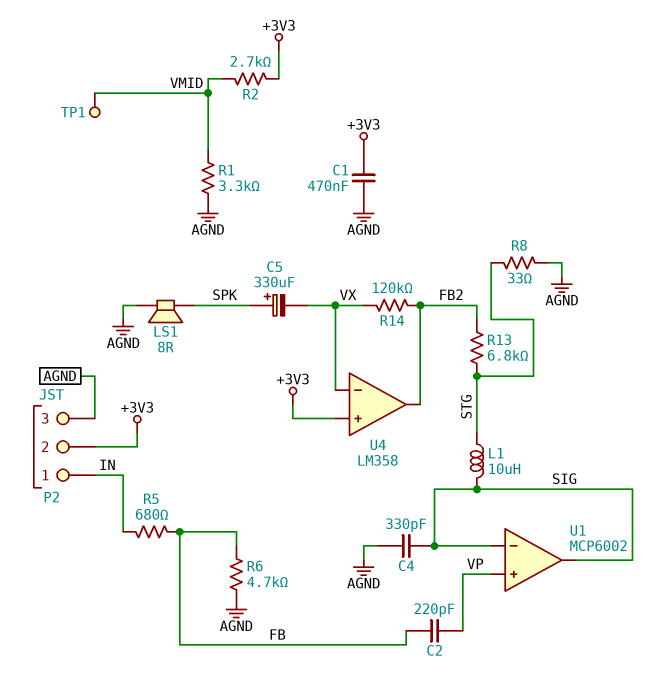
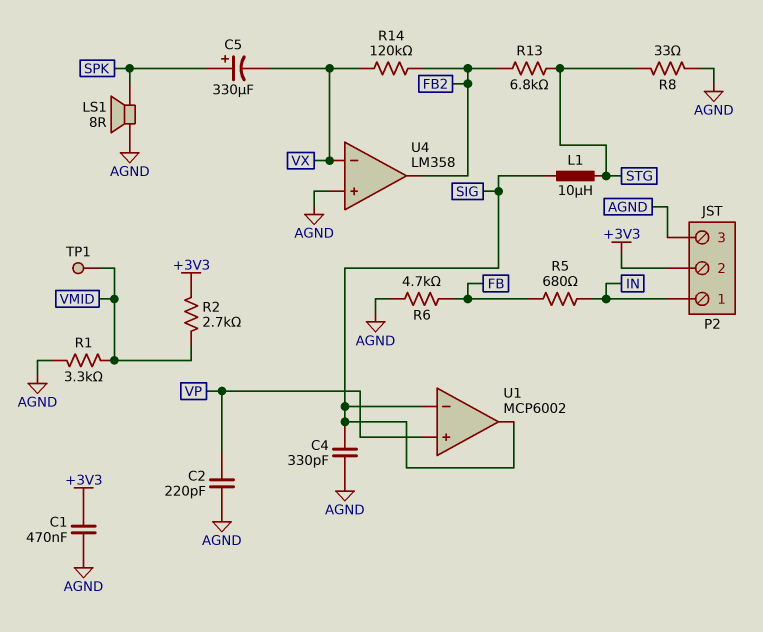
C2: 220pF (FB, VP) -> 220pF (AGND, VP)
U4 pin in+: +3V3 -> AGND

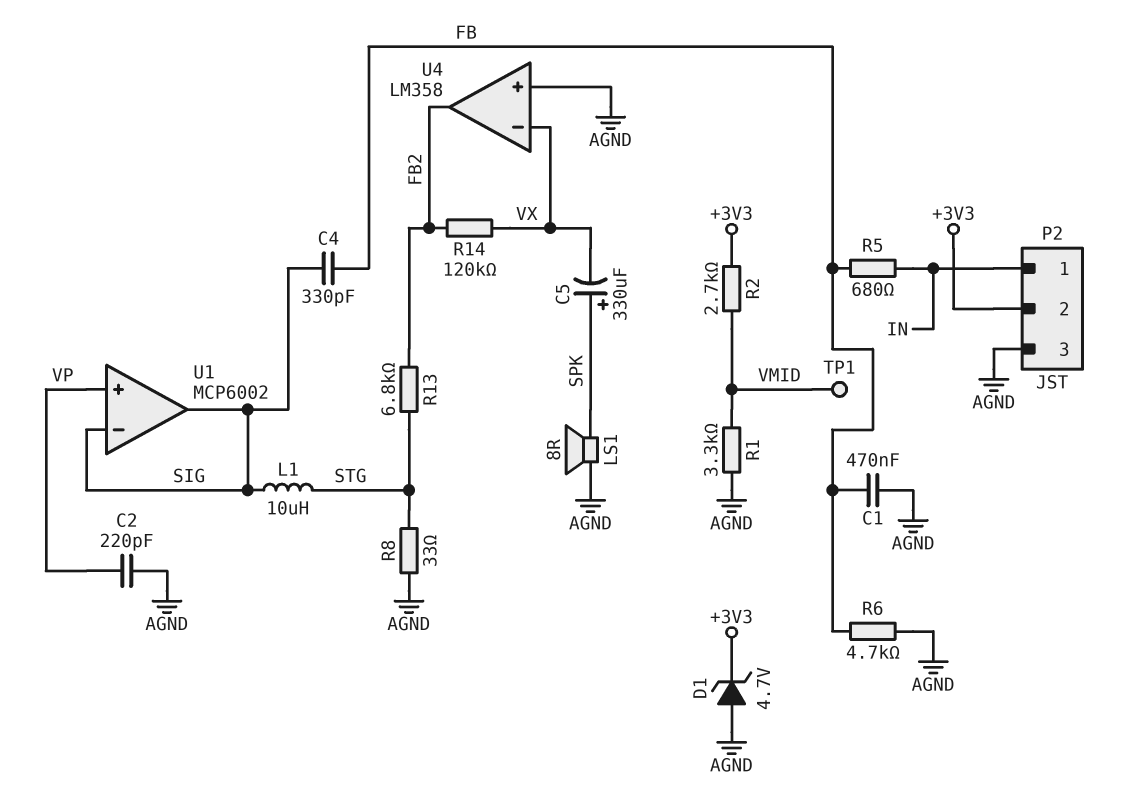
C1: 470nF (+3V3, AGND) -> 470nF (AGND, FB)
C4: 330pF (AGND, SIG) -> 330pF (FB, SIG)
D1: none -> zener 4.7V (A AGND, K +3V3)

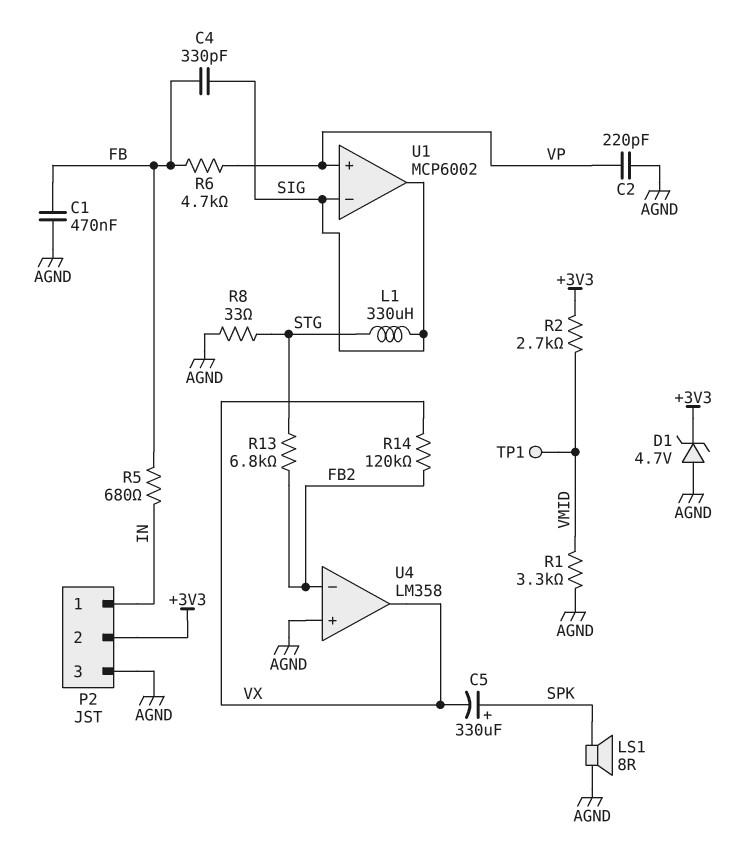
L1: 10uH (SIG, STG) -> 330uH (SIG, STG)
R6: 4.7k (AGND, FB) -> 4.7k (FB, VP)
U4 pin in-: VX -> FB2
U4 pin out: FB2 -> VX

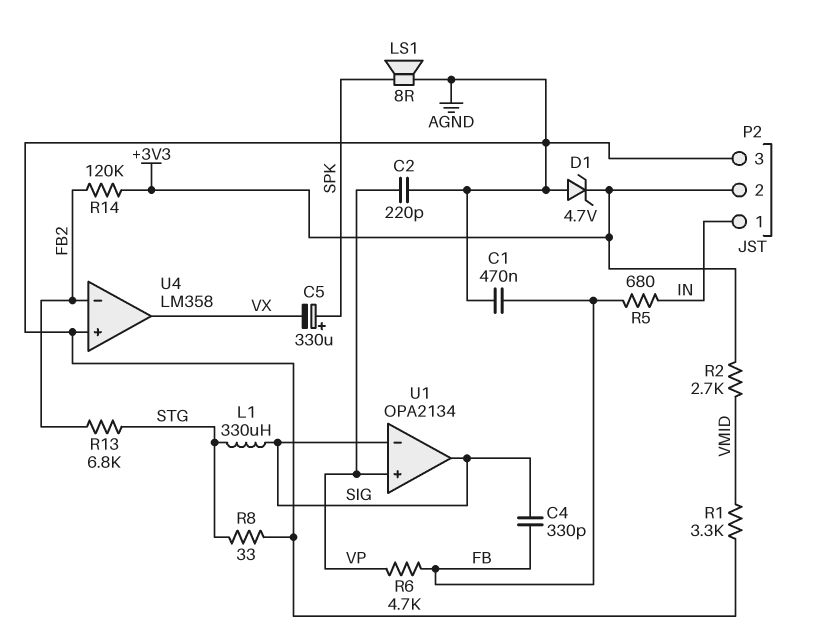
R14: 120k (FB2, VX) -> 120k (+3V3, FB2)
TP1: test point (VMID) -> none
U1: MCP6002 -> OPA2134

